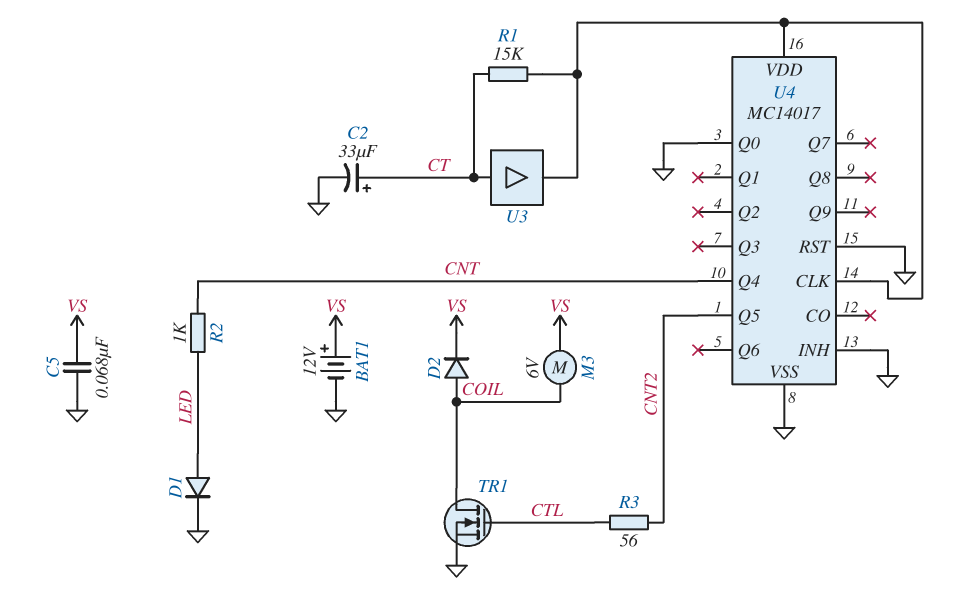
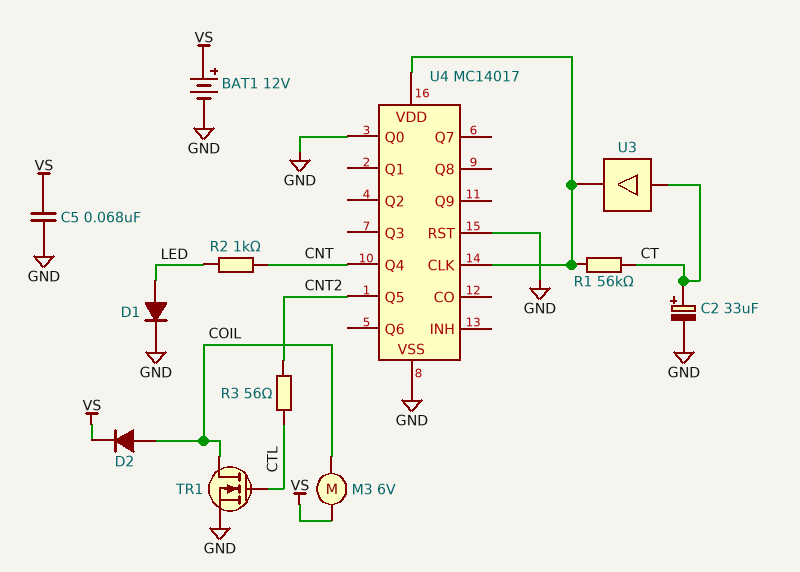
R1: 15k (CT, U4/CLK) -> 56k (CT, U4/CLK)
U4 pin INH: GND -> none

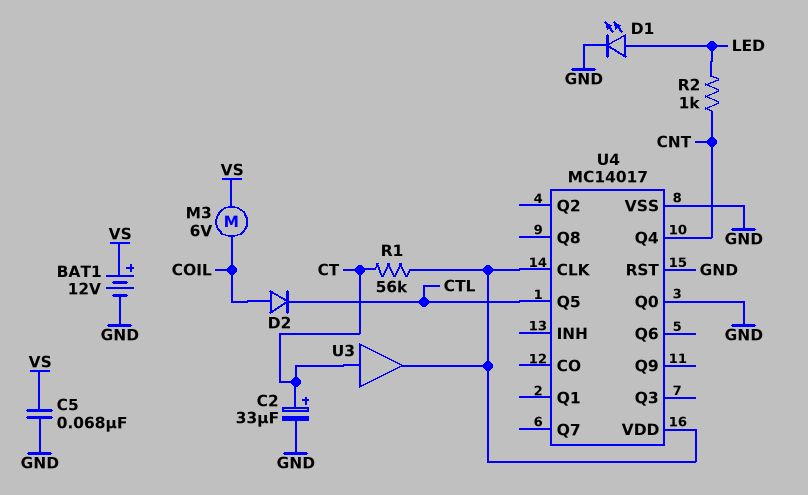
D1: diode (A LED, K GND) -> LED (A LED, K GND)
D2: diode (A COIL, K VS) -> diode (A COIL, K CTL)
R3: 56 (CNT2, CTL) -> none
TR1: NMOS (G CTL, D COIL, S GND) -> none
U4 pin Q5: CNT2 -> CTL

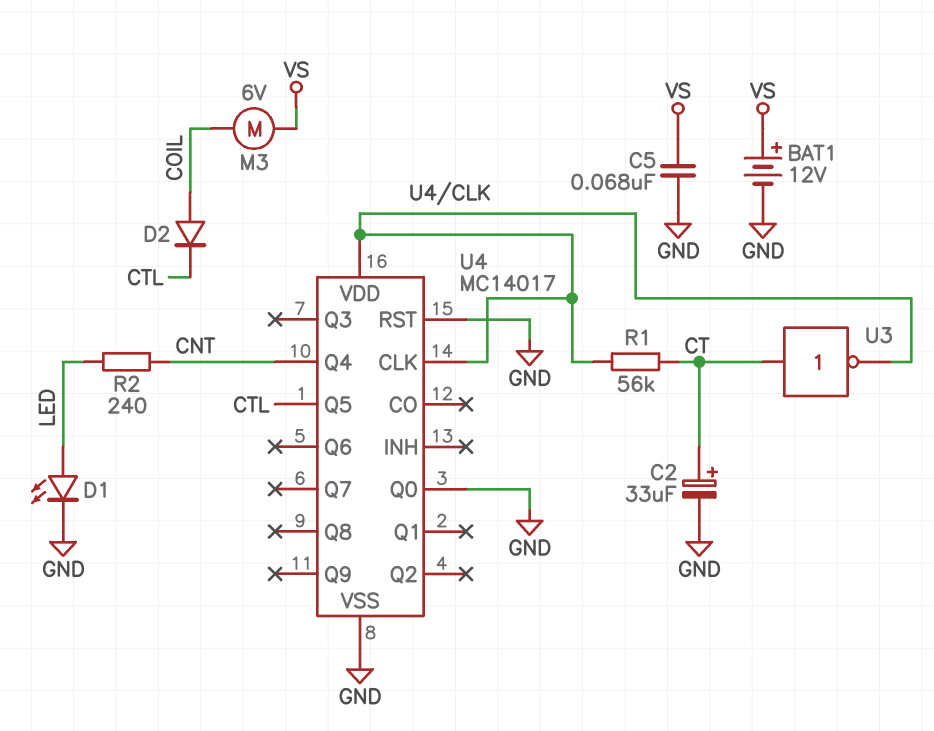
R2: 1k (CNT, LED) -> 240 (CNT, LED)
U3: buffer (in CT, out U4/CLK) -> NOT (in CT, out U4/CLK)

